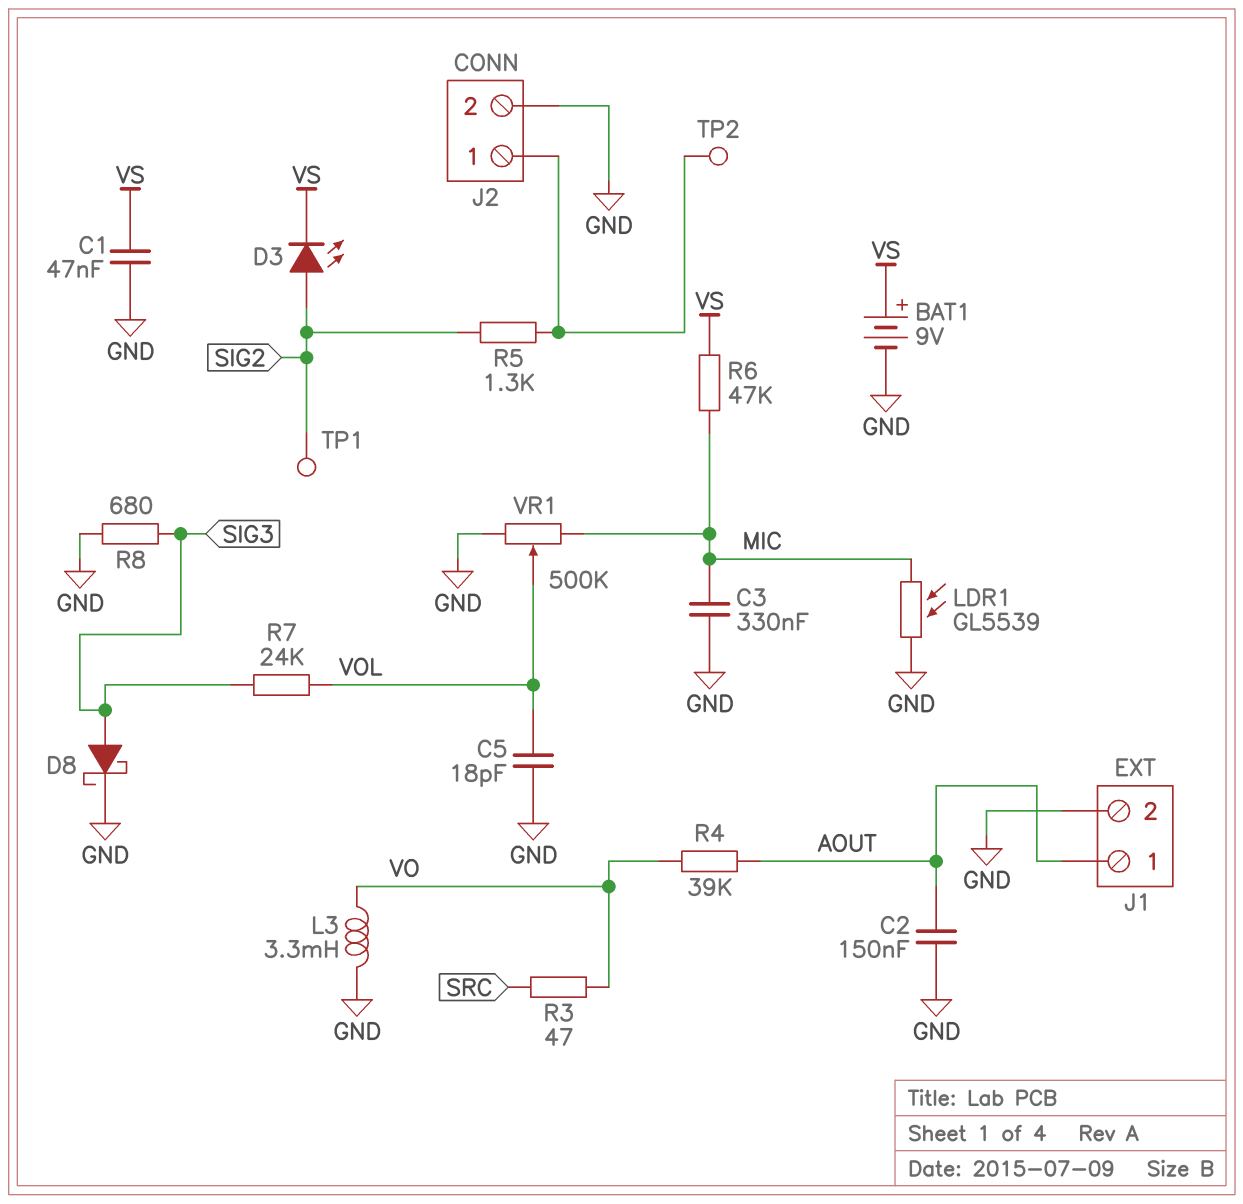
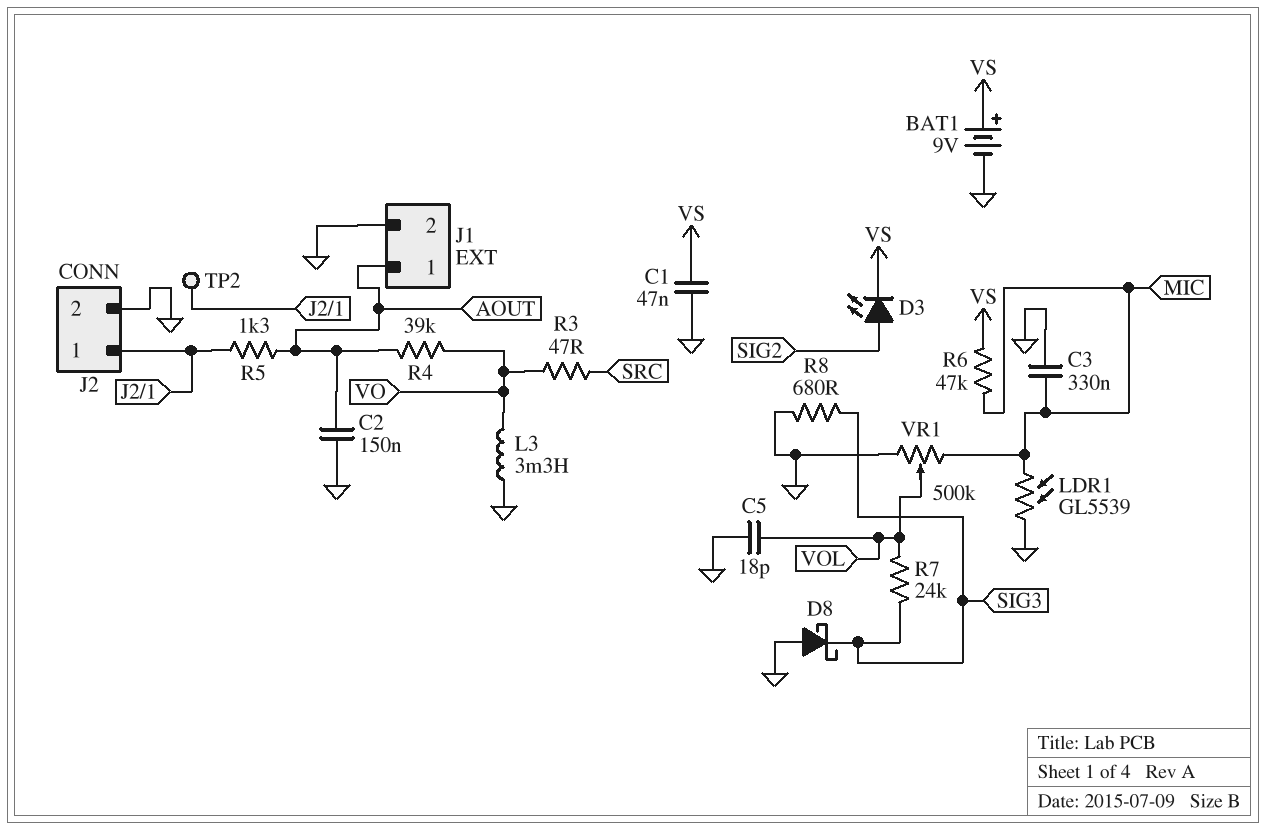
D8: schottky (A SIG3, K GND) -> schottky (A GND, K SIG3)
R5: 1.3k (J2/1, SIG2) -> 1.3k (AOUT, J2/1)
TP1: test point (SIG2) -> none

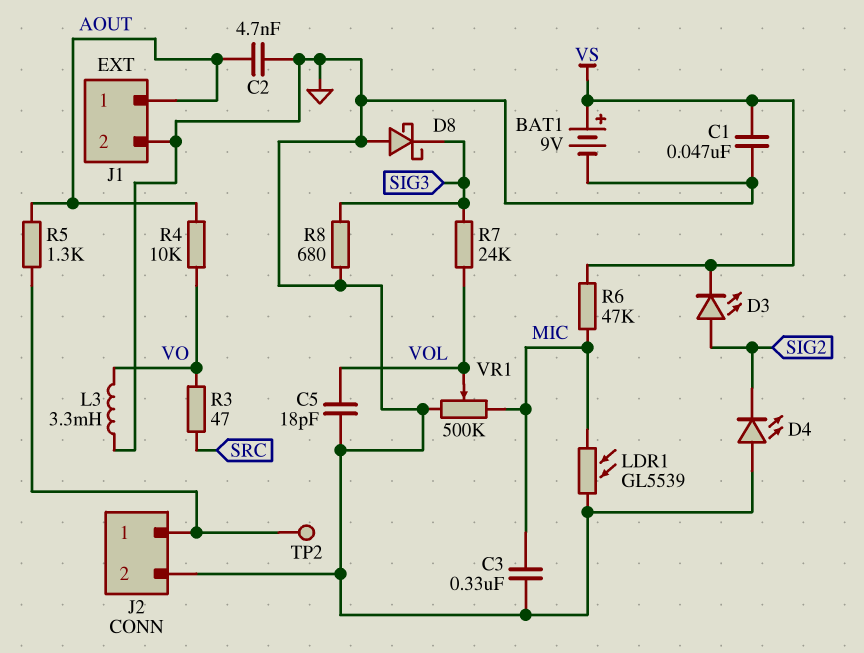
C2: 150nF (AOUT, GND) -> 4.7nF (AOUT, GND)
D4: none -> LED (A GND, K SIG2)
R4: 39k (AOUT, VO) -> 10k (AOUT, VO)

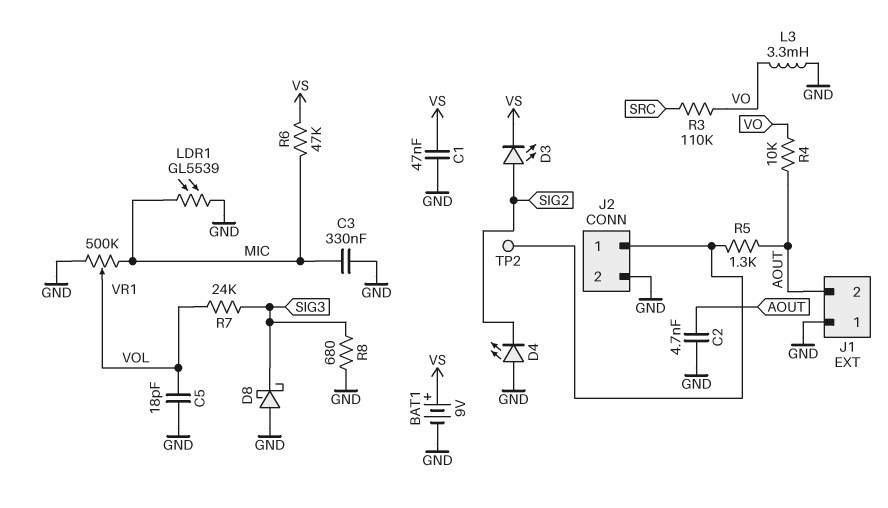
J1 pin 1: AOUT -> GND
J1 pin 2: GND -> AOUT
R3: 47 (SRC, VO) -> 110k (SRC, VO)

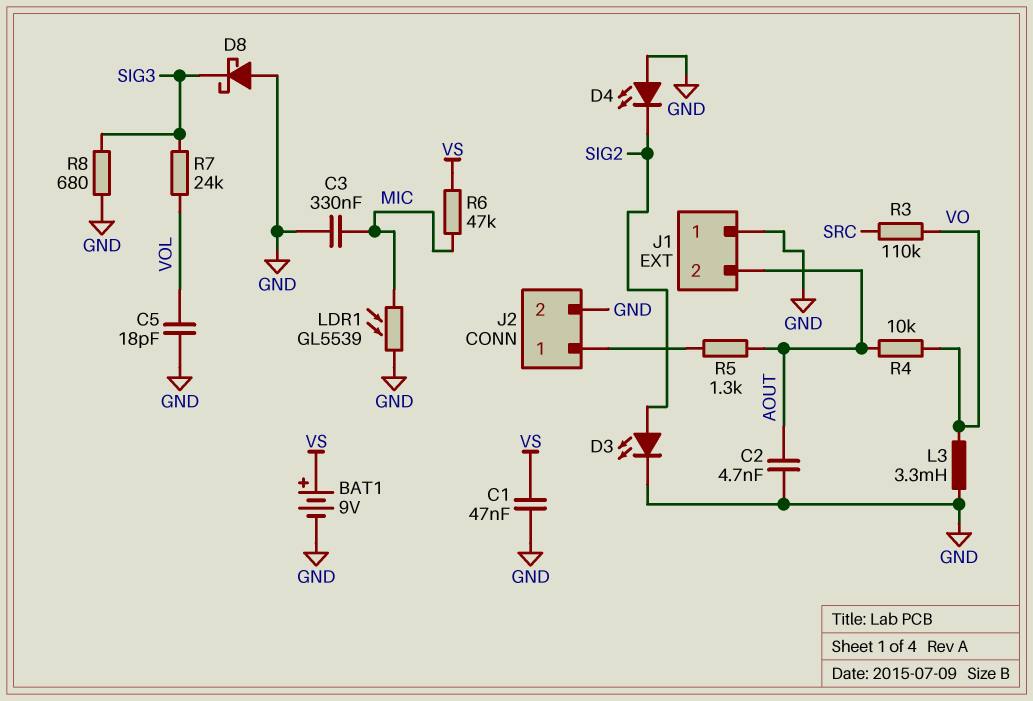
D3: LED (A SIG2, K VS) -> LED (A SIG2, K GND)
TP2: test point (J2/1) -> none
VR1: 500k (GND, MIC, wiper VOL) -> none

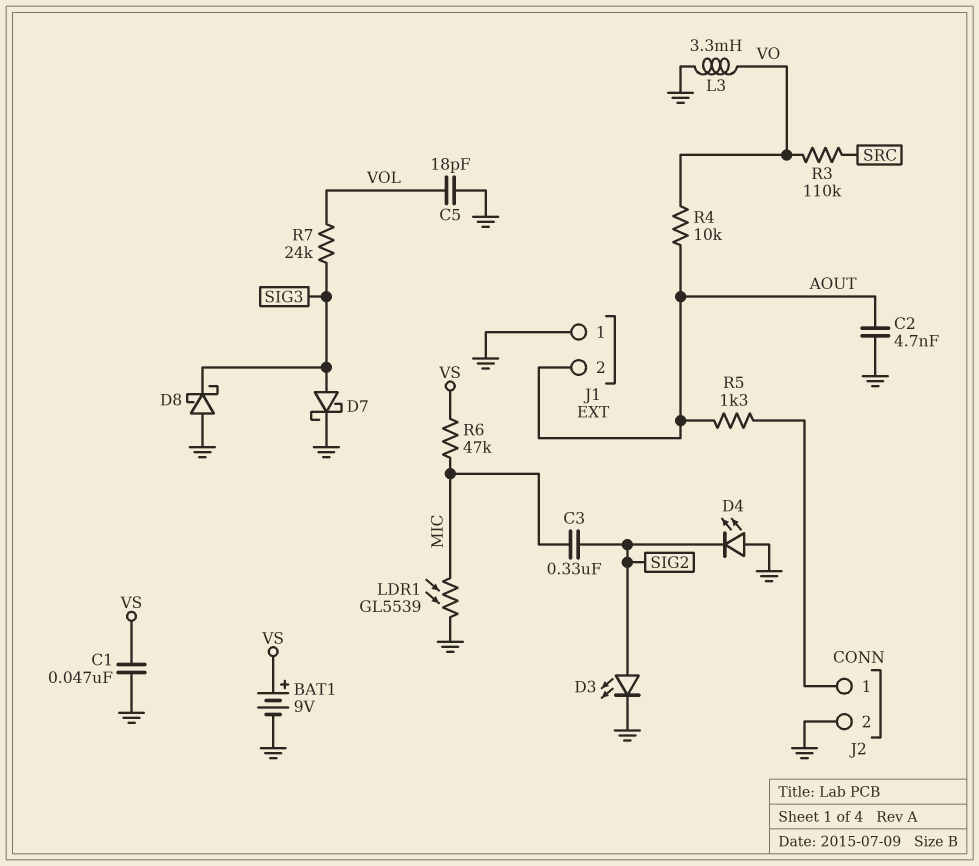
C3: 330nF (GND, MIC) -> 330nF (MIC, SIG2)
D7: none -> schottky (A SIG3, K GND)
R8: 680 (GND, SIG3) -> none

